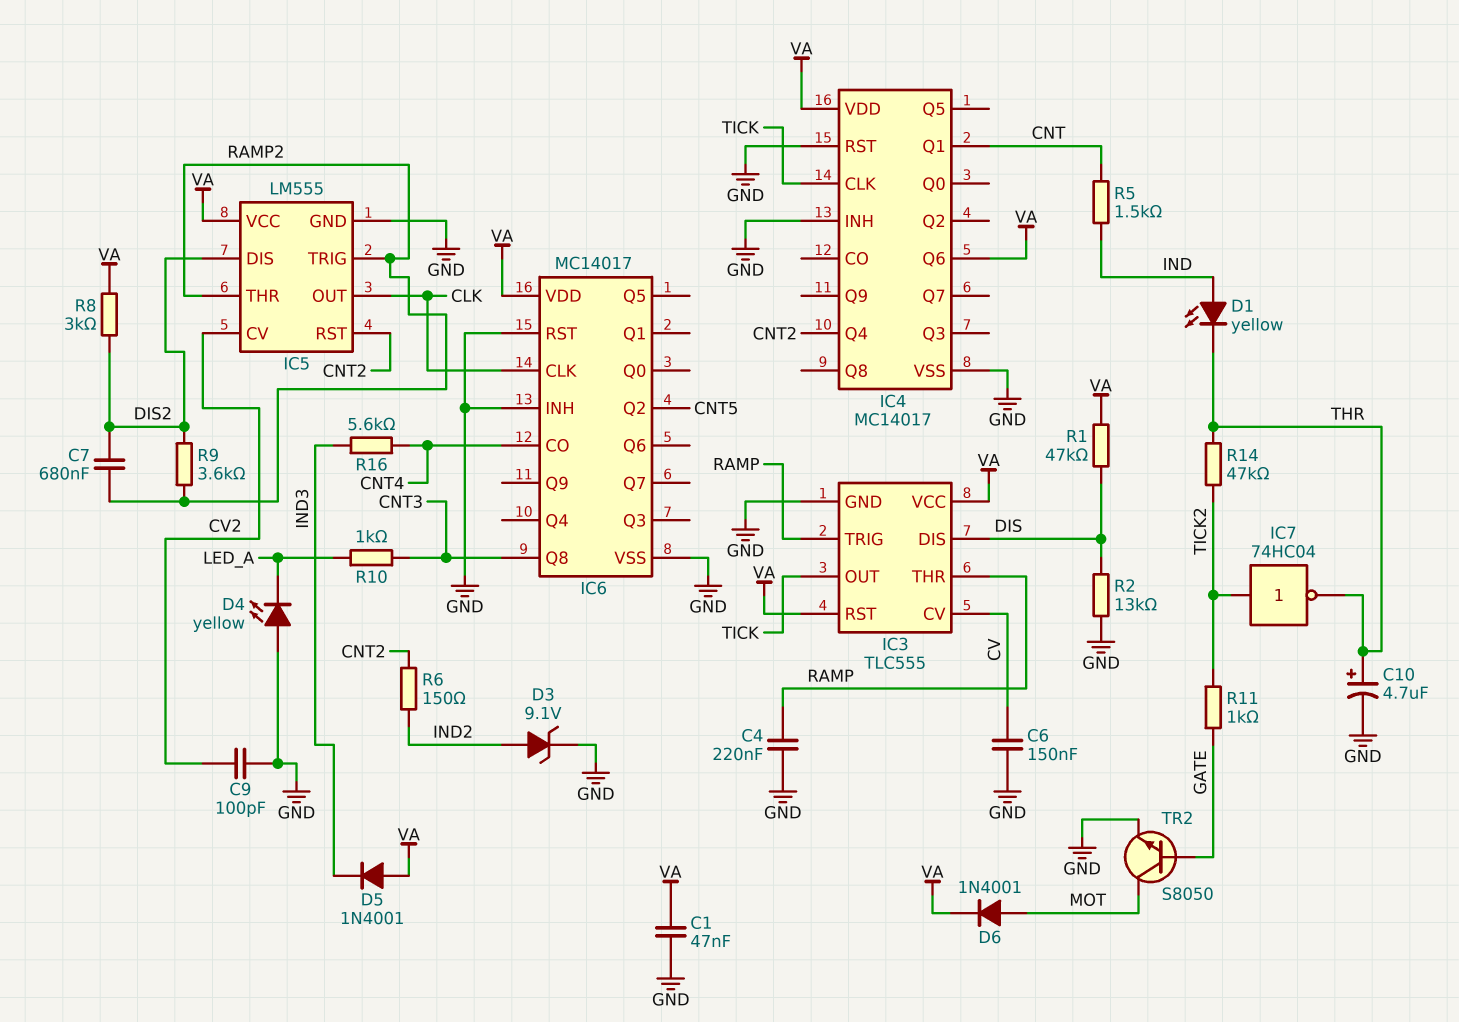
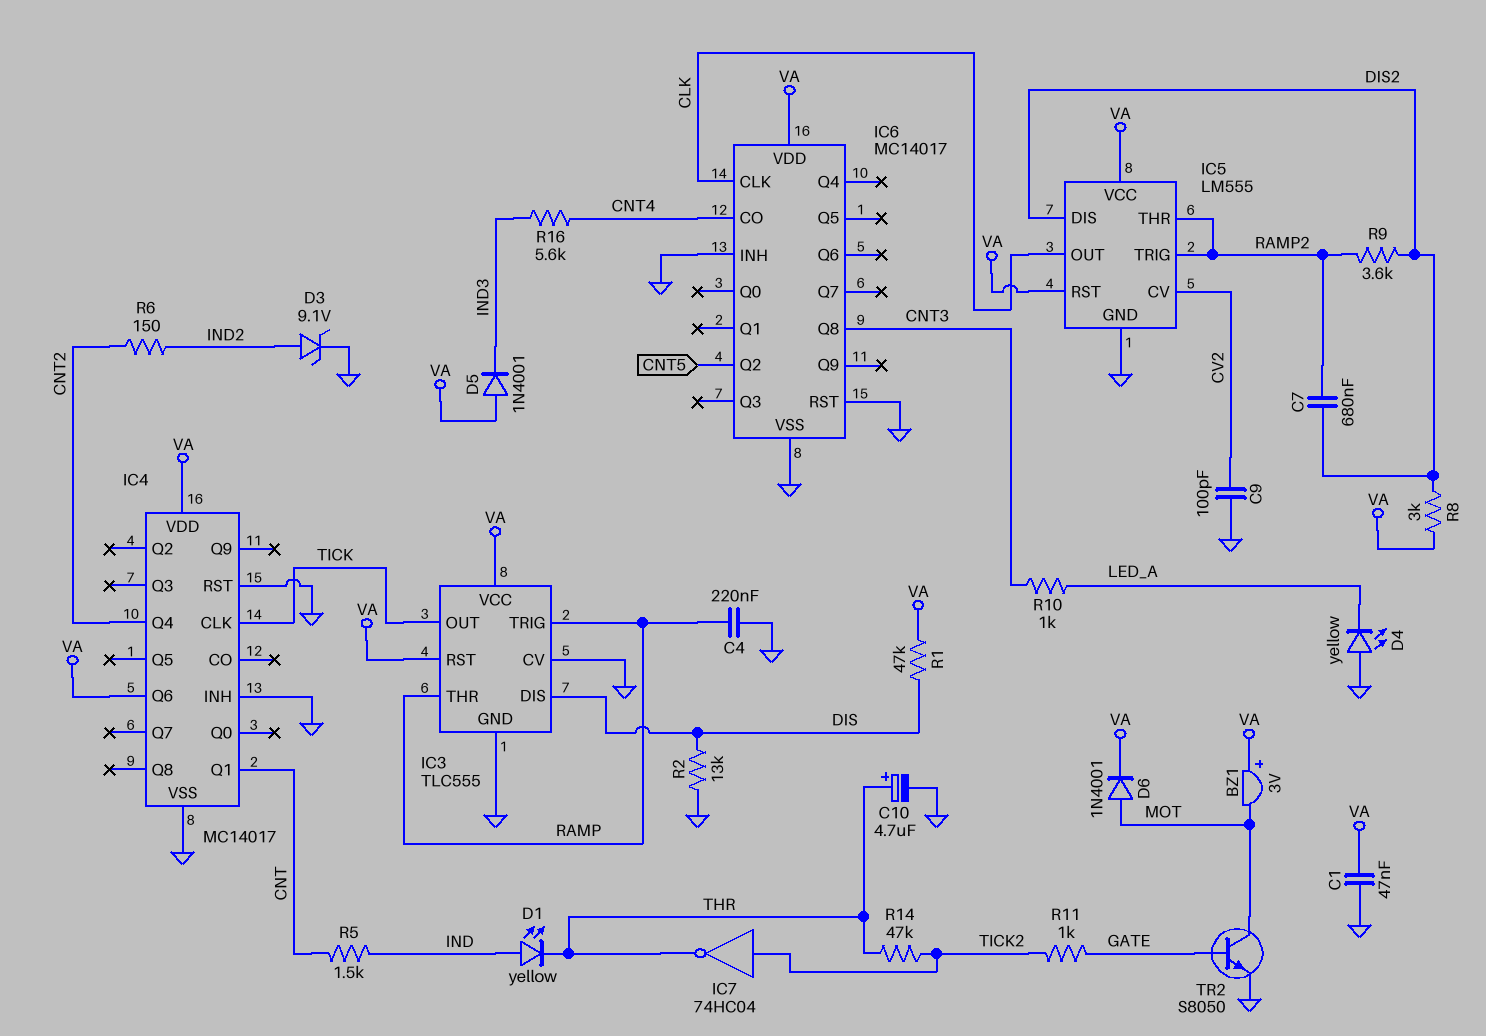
BZ1: none -> buzzer 3V (plus VA, minus MOT)
C6: 150nF (CV, GND) -> none
IC3 pin CV: CV -> GND
IC5 pin RST: CNT2 -> VA

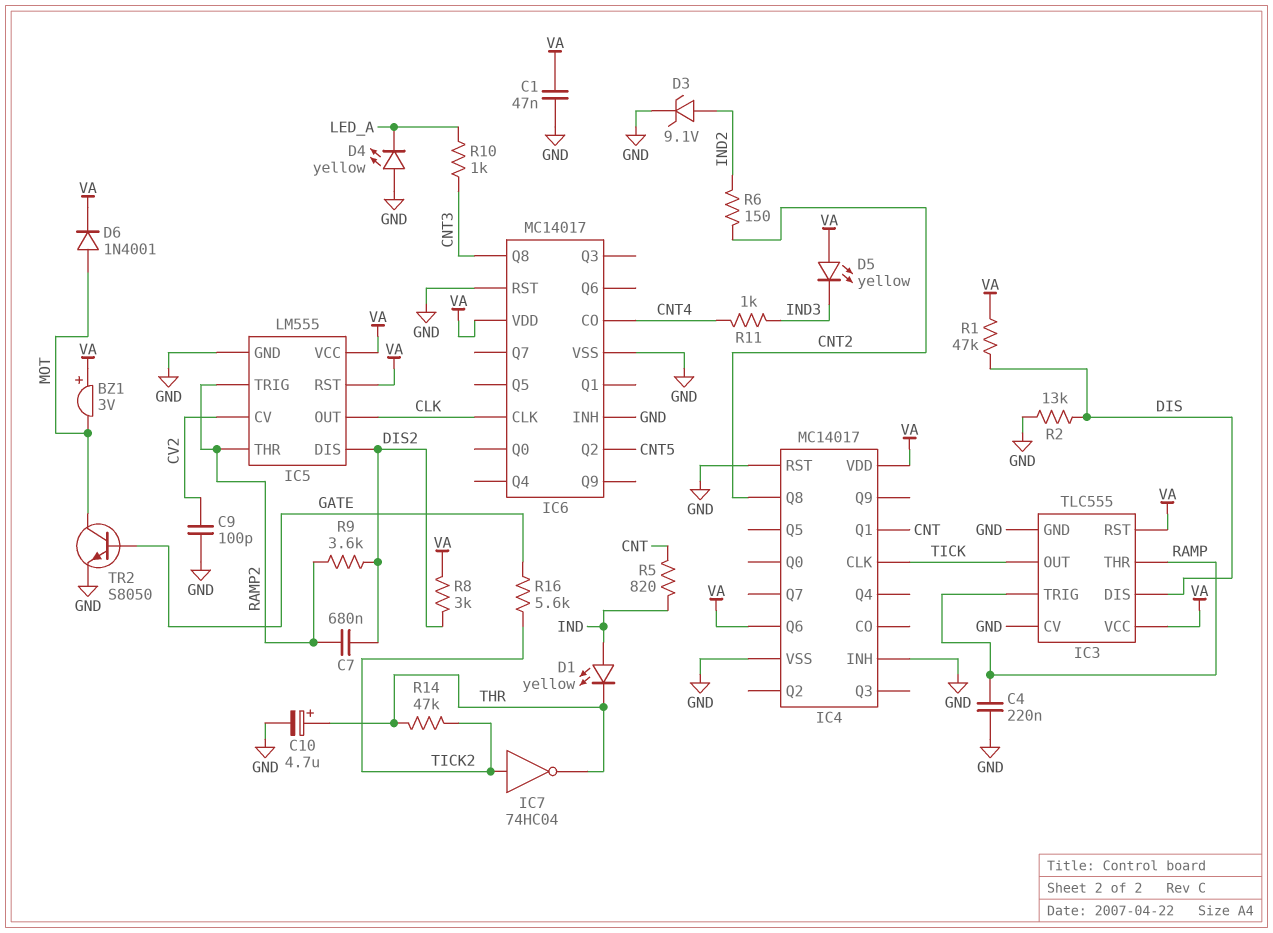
D5: diode 1N4001 (A VA, K IND3) -> LED yellow (A VA, K IND3)
IC4 pin Q4: CNT2 -> none
IC4 pin Q8: none -> CNT2
R5: 1.5k (CNT, IND) -> 820 (CNT, IND)
R11: 1k (GATE, TICK2) -> 1k (CNT4, IND3)
R16: 5.6k (CNT4, IND3) -> 5.6k (GATE, TICK2)

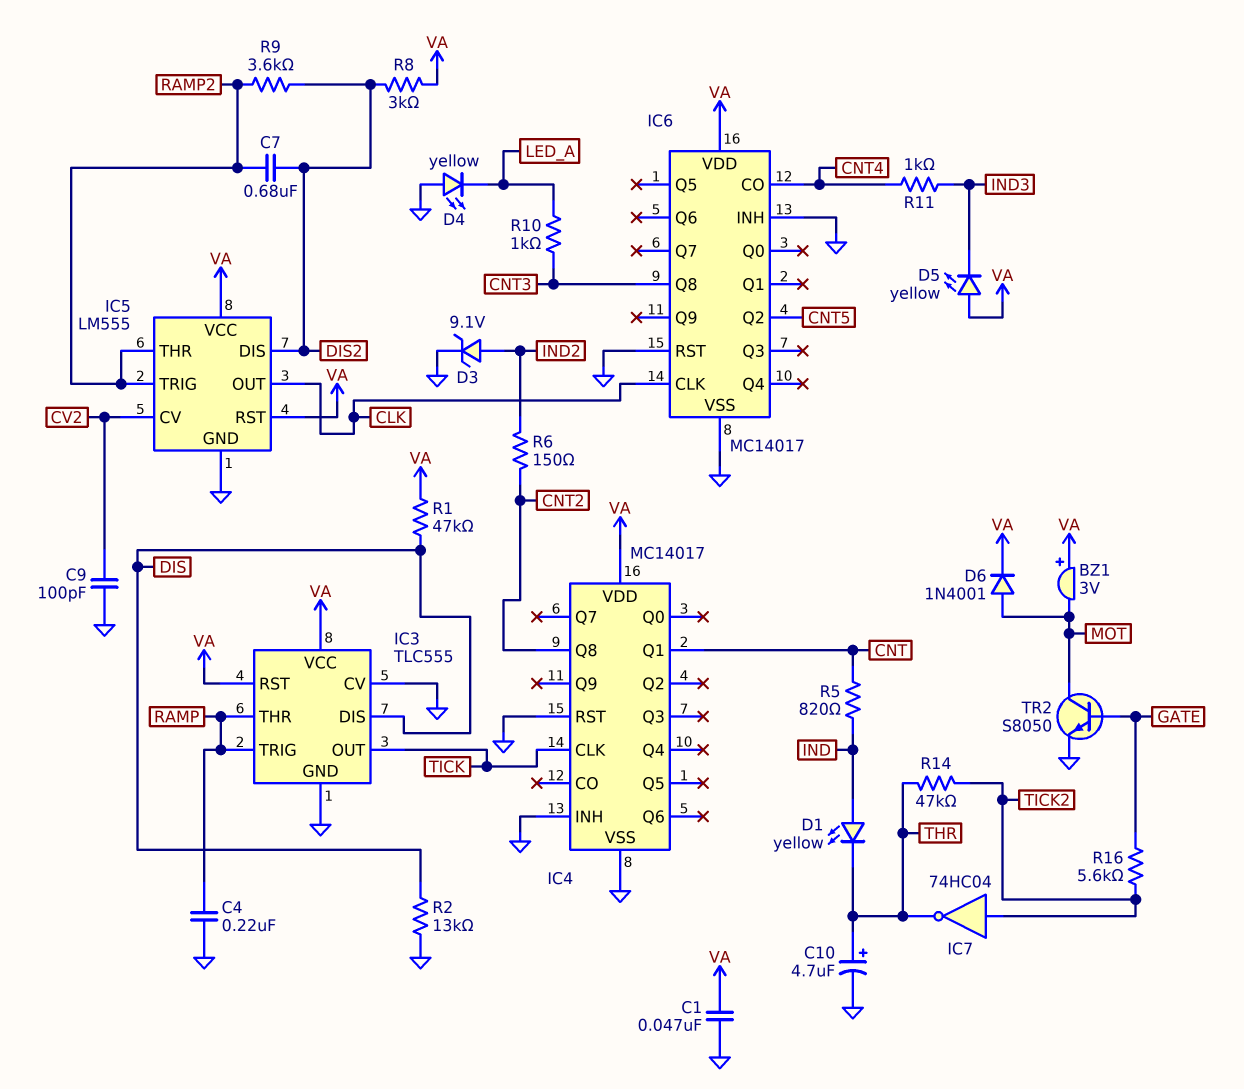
IC4 pin Q6: VA -> none

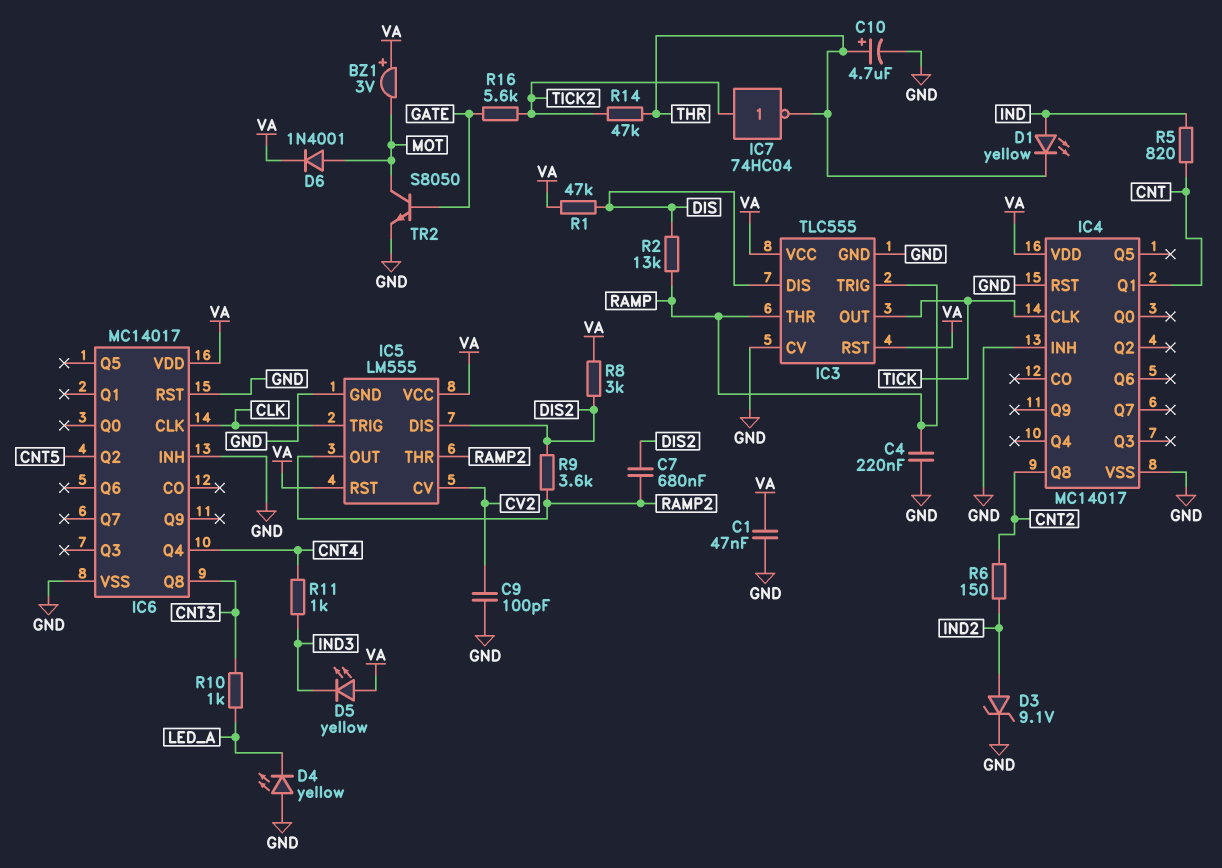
IC5 pin OUT: CLK -> RAMP2
IC5 pin TRIG: RAMP2 -> CLK
IC6 pin CO: CNT4 -> none
IC6 pin Q4: none -> CNT4
R2: 13k (DIS, GND) -> 13k (DIS, RAMP)

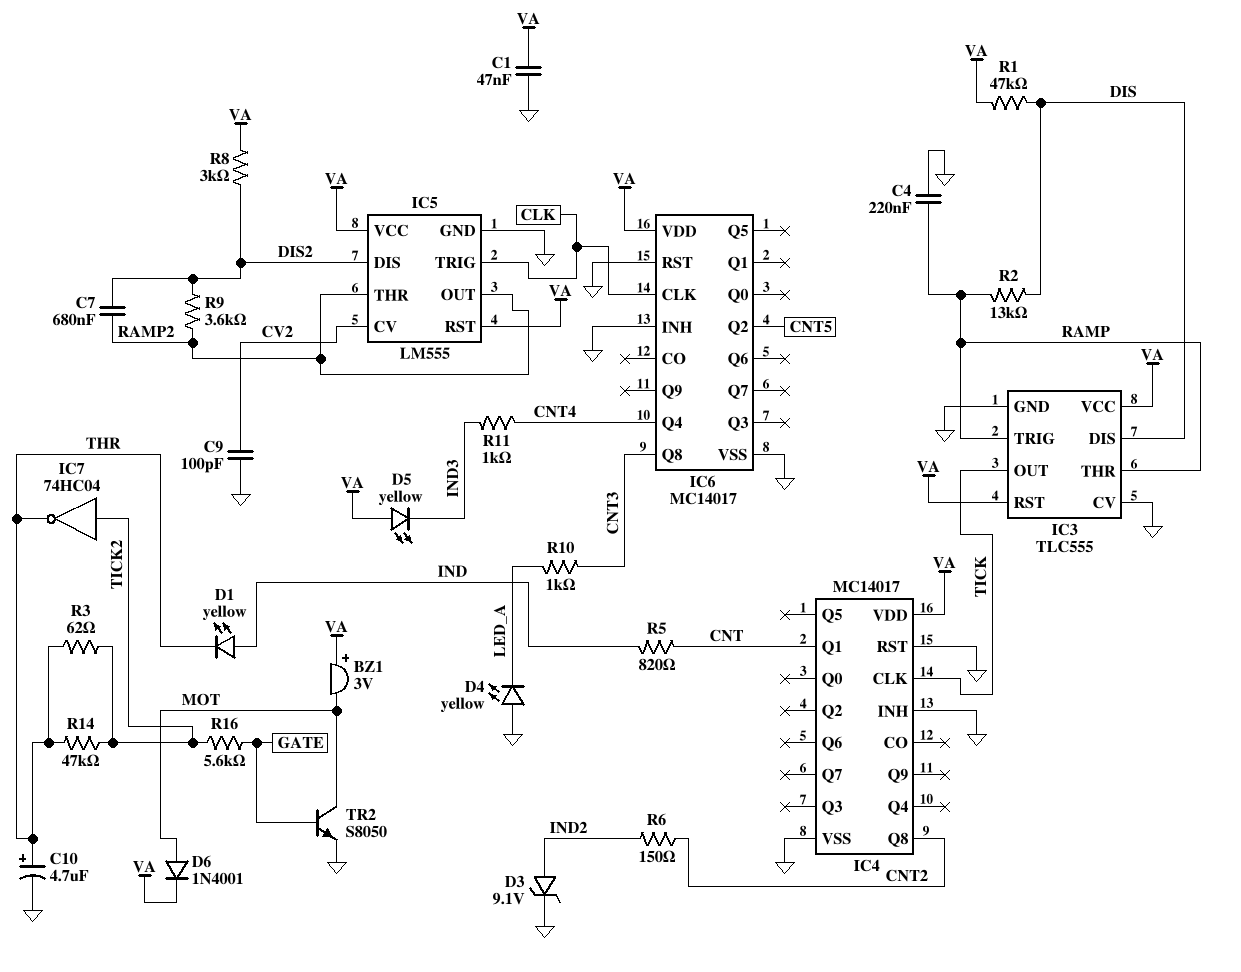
R3: none -> 62 (THR, TICK2)

